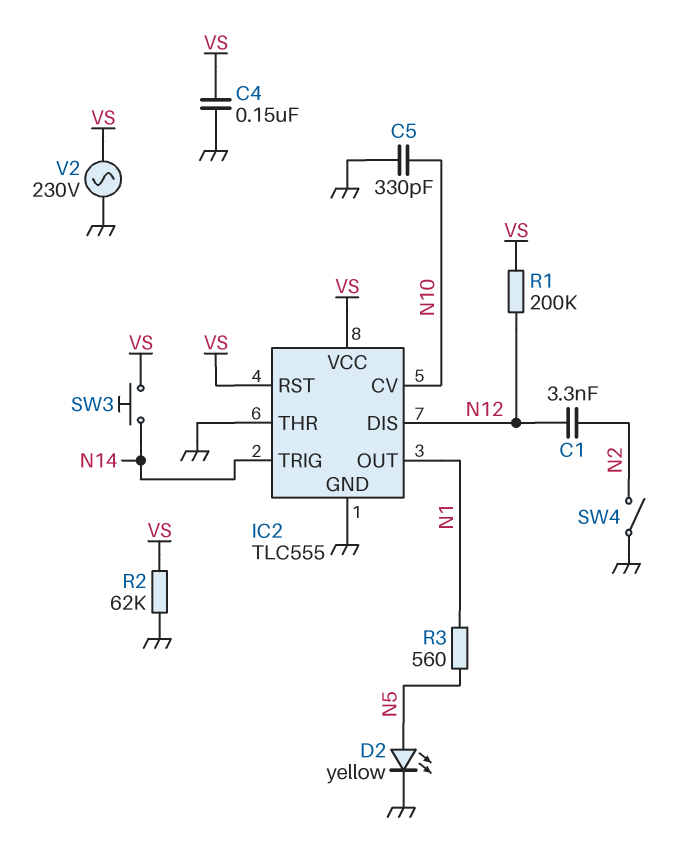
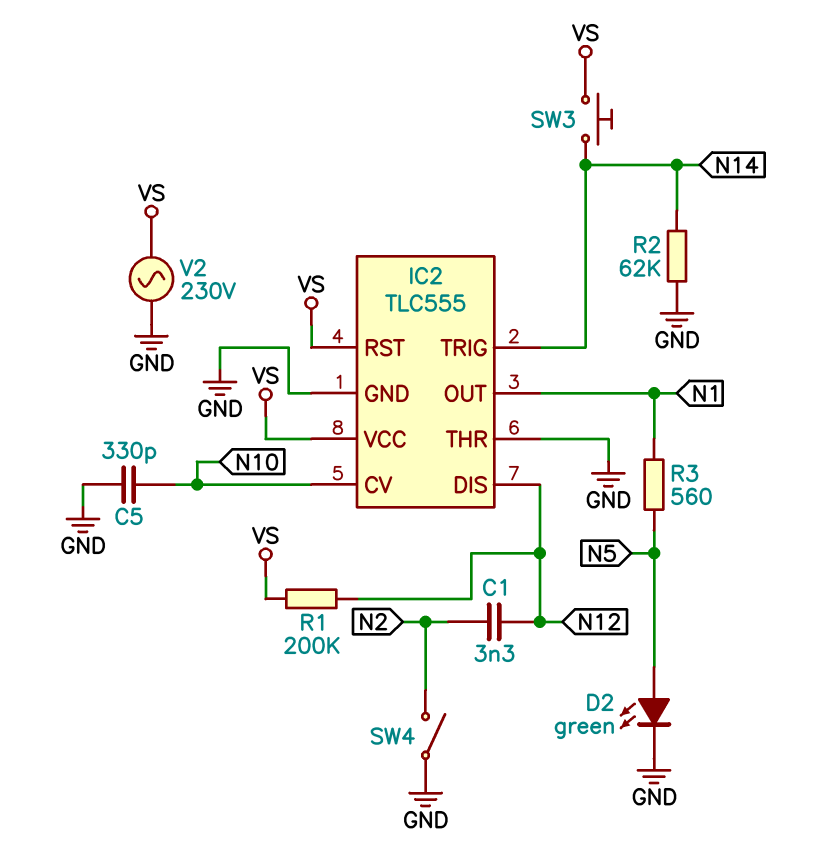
C4: 150nF (GND, VS) -> none
D2: LED yellow (A N5, K GND) -> LED green (A N5, K GND)
R2: 62k (GND, VS) -> 62k (GND, N14)

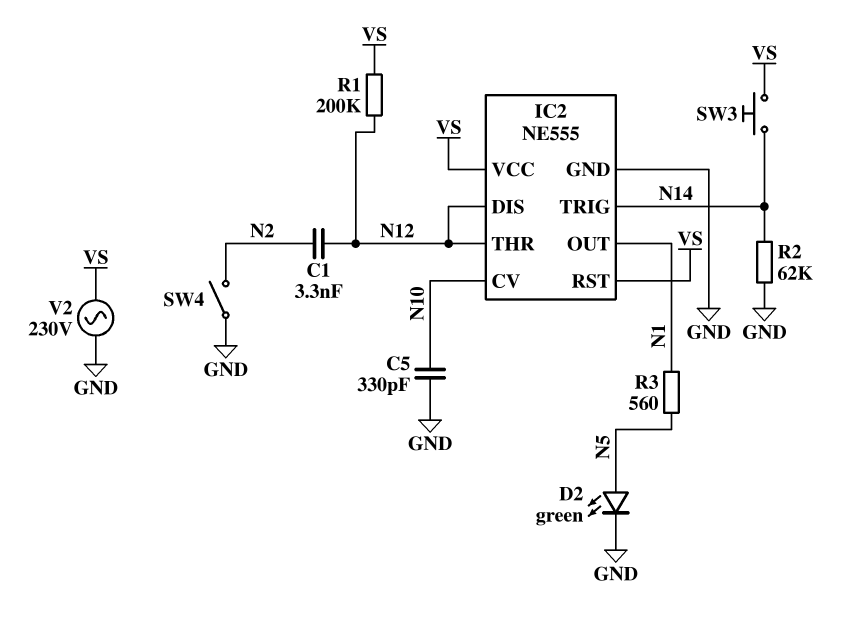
IC2: TLC555 -> NE555
IC2 pin THR: GND -> N12

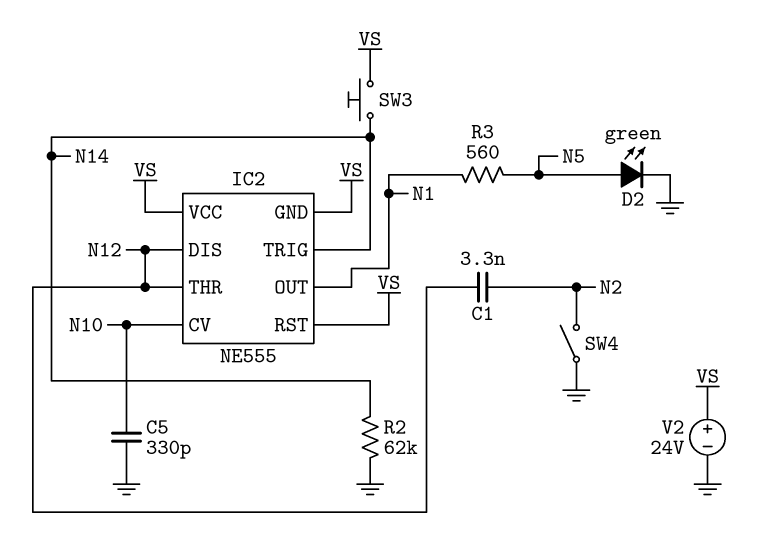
IC2 pin GND: GND -> VS
R1: 200k (N12, VS) -> none
V2: AC 230V (GND, VS) -> 24V (plus VS, minus GND)

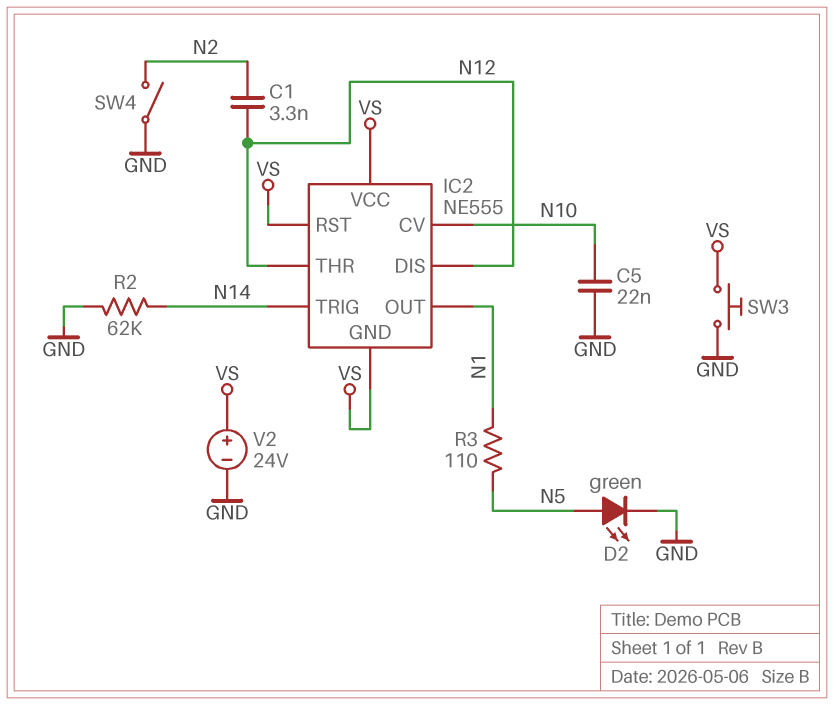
C5: 330pF (GND, N10) -> 22nF (GND, N10)
R3: 560 (N1, N5) -> 110 (N1, N5)
SW3: button (N14, VS) -> button (GND, VS)

